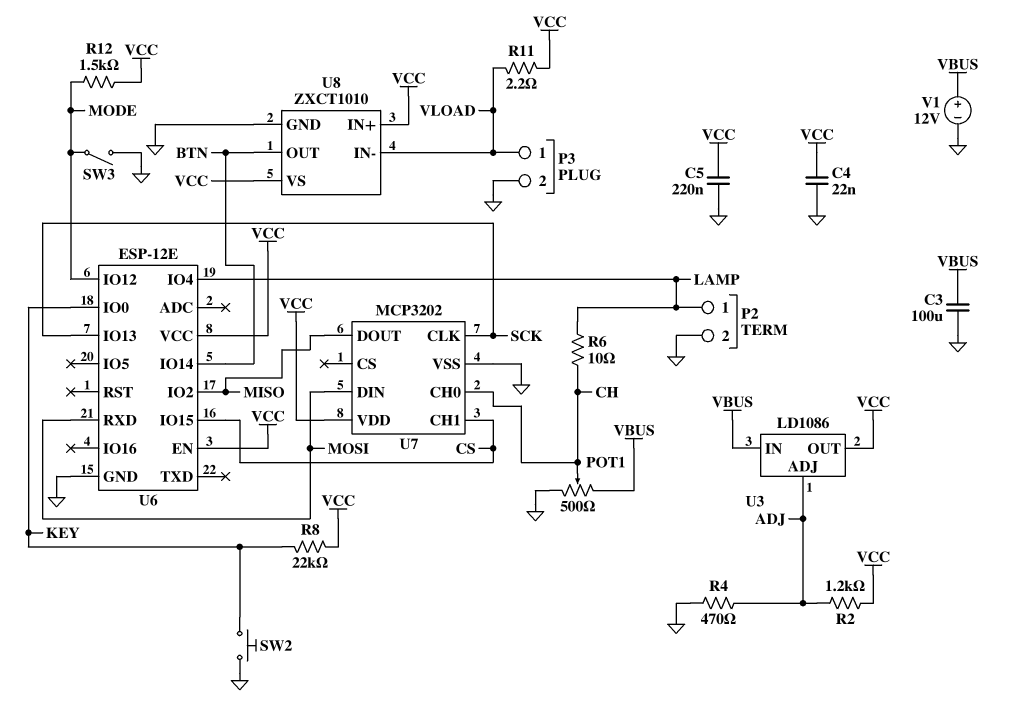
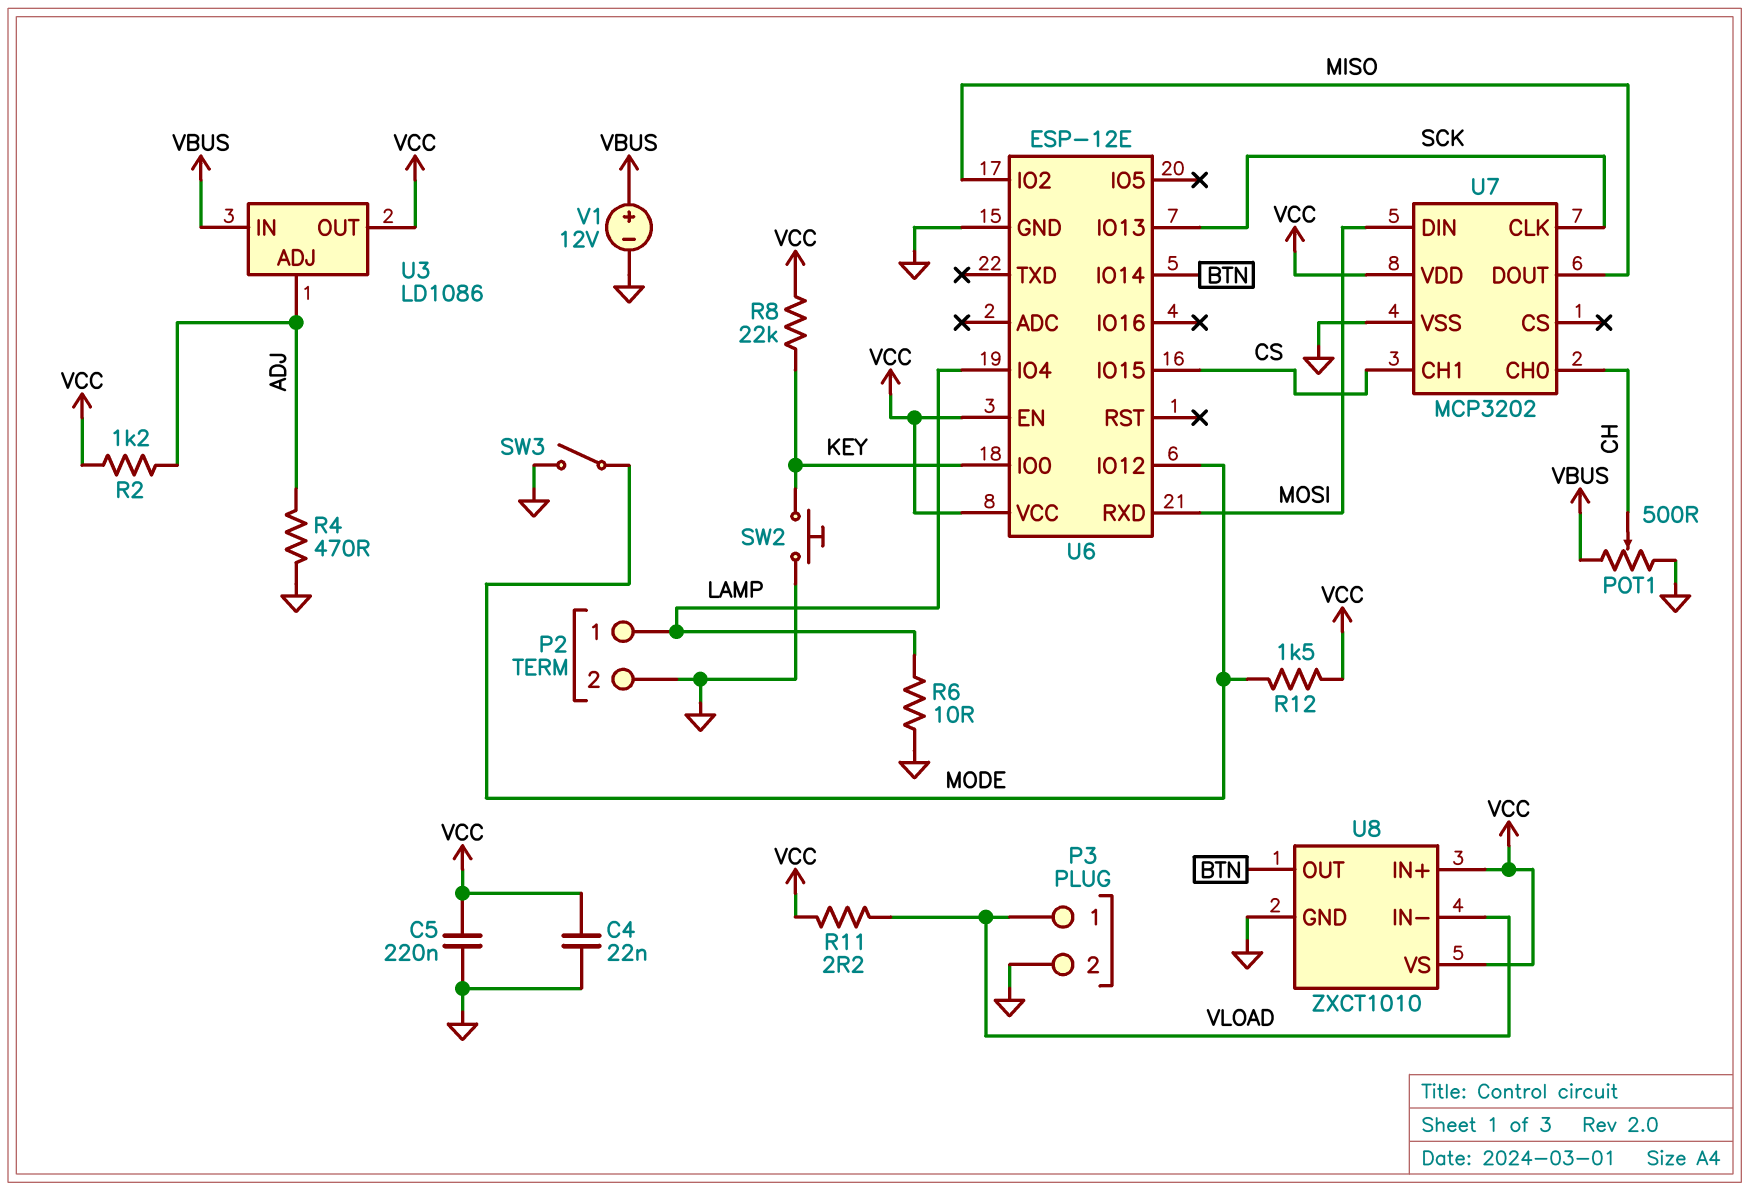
C3: 100uF (GND, VBUS) -> none
R6: 10 (CH, LAMP) -> 10 (GND, LAMP)

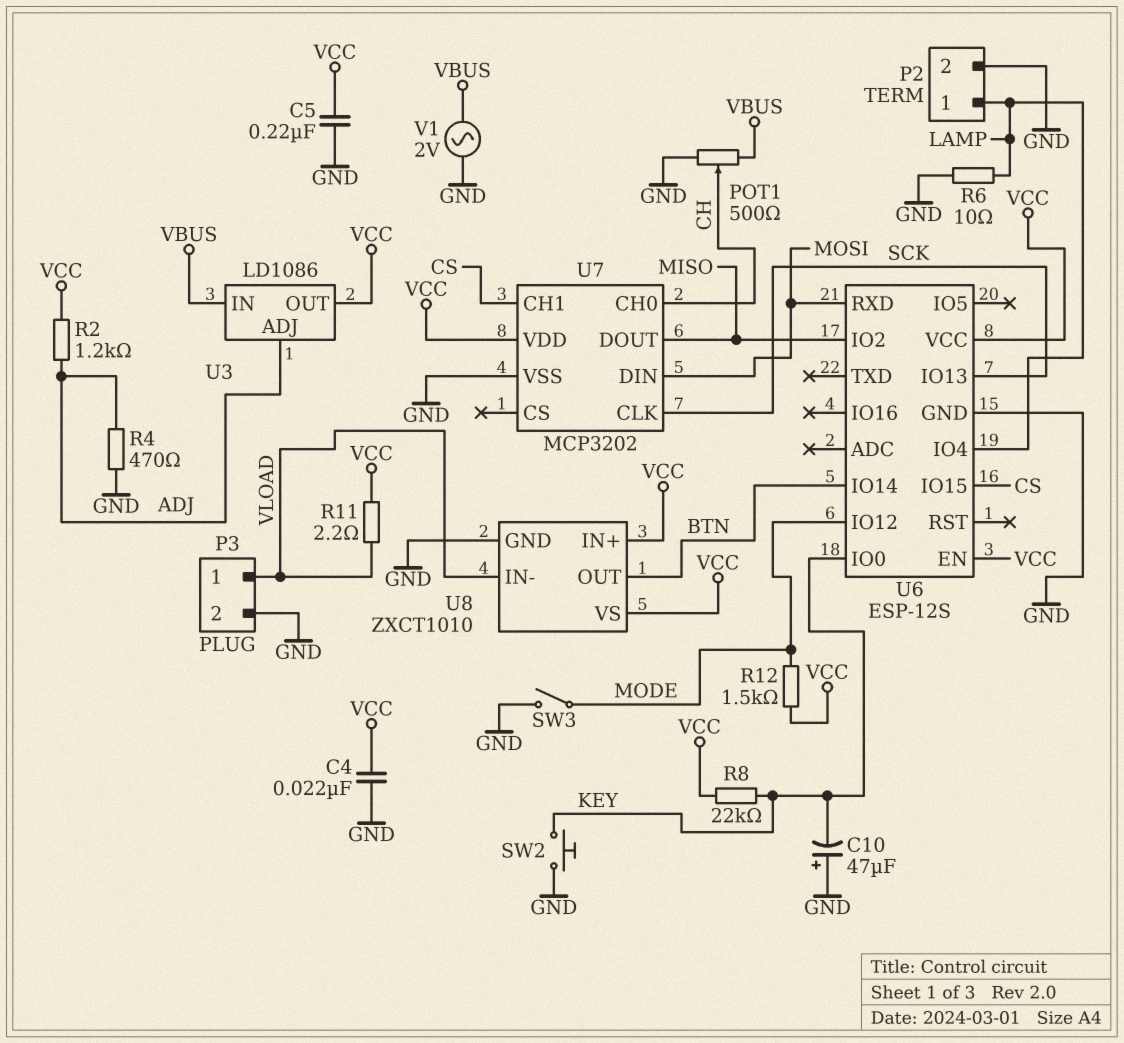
C10: none -> 47uF (plus GND, minus KEY)
U6: ESP-12E -> ESP-12S
V1: 12V (plus VBUS, minus GND) -> AC 2V (GND, VBUS)

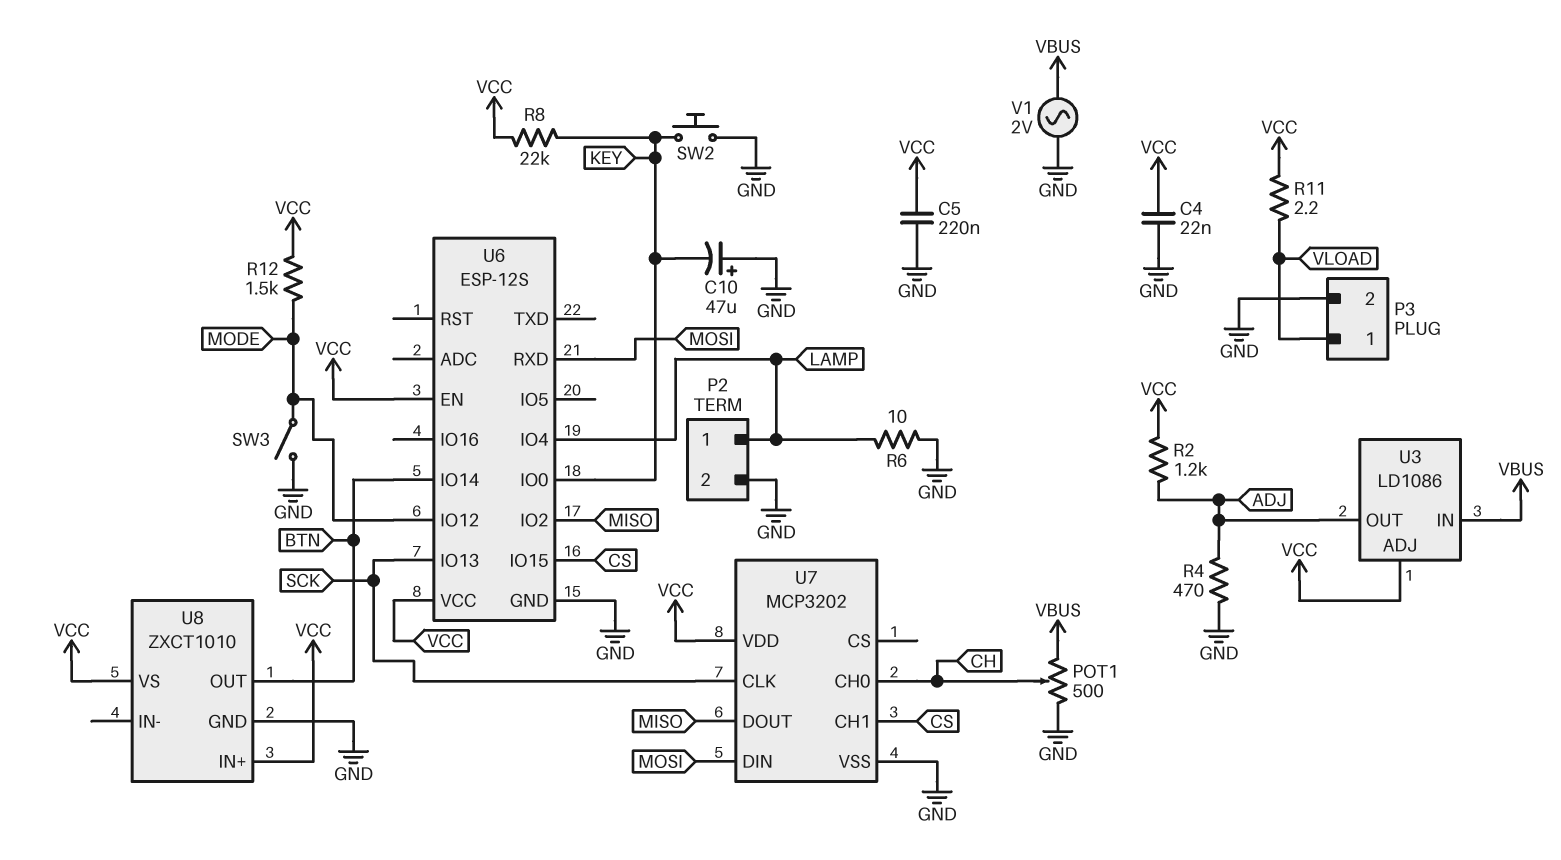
U3 pin ADJ: ADJ -> VCC
U3 pin OUT: VCC -> ADJ
U8 pin IN-: VLOAD -> none

